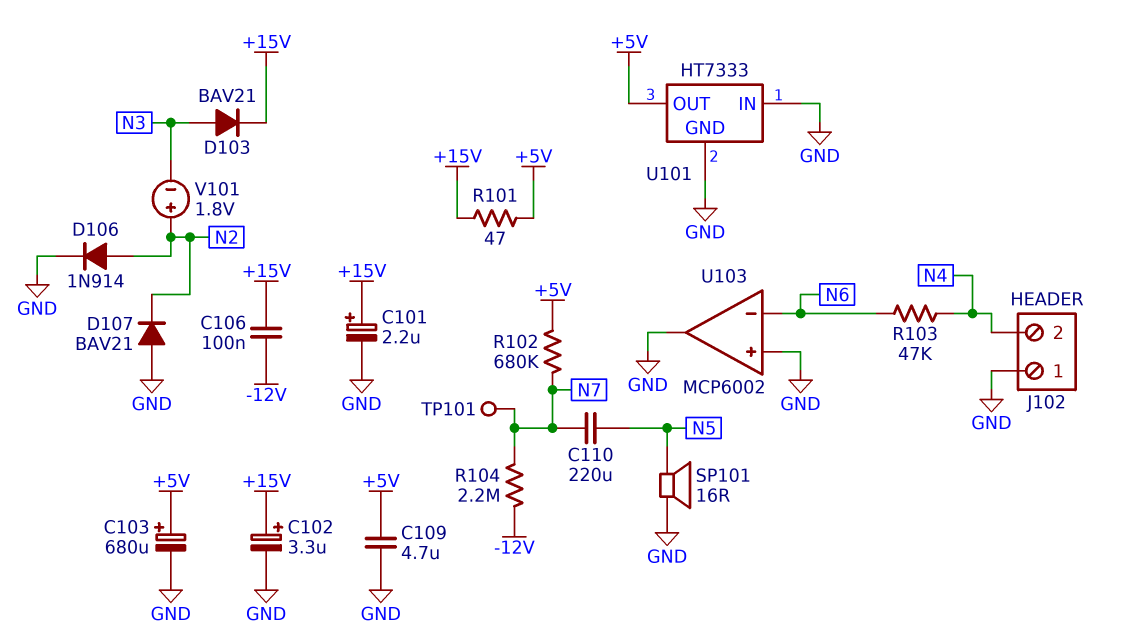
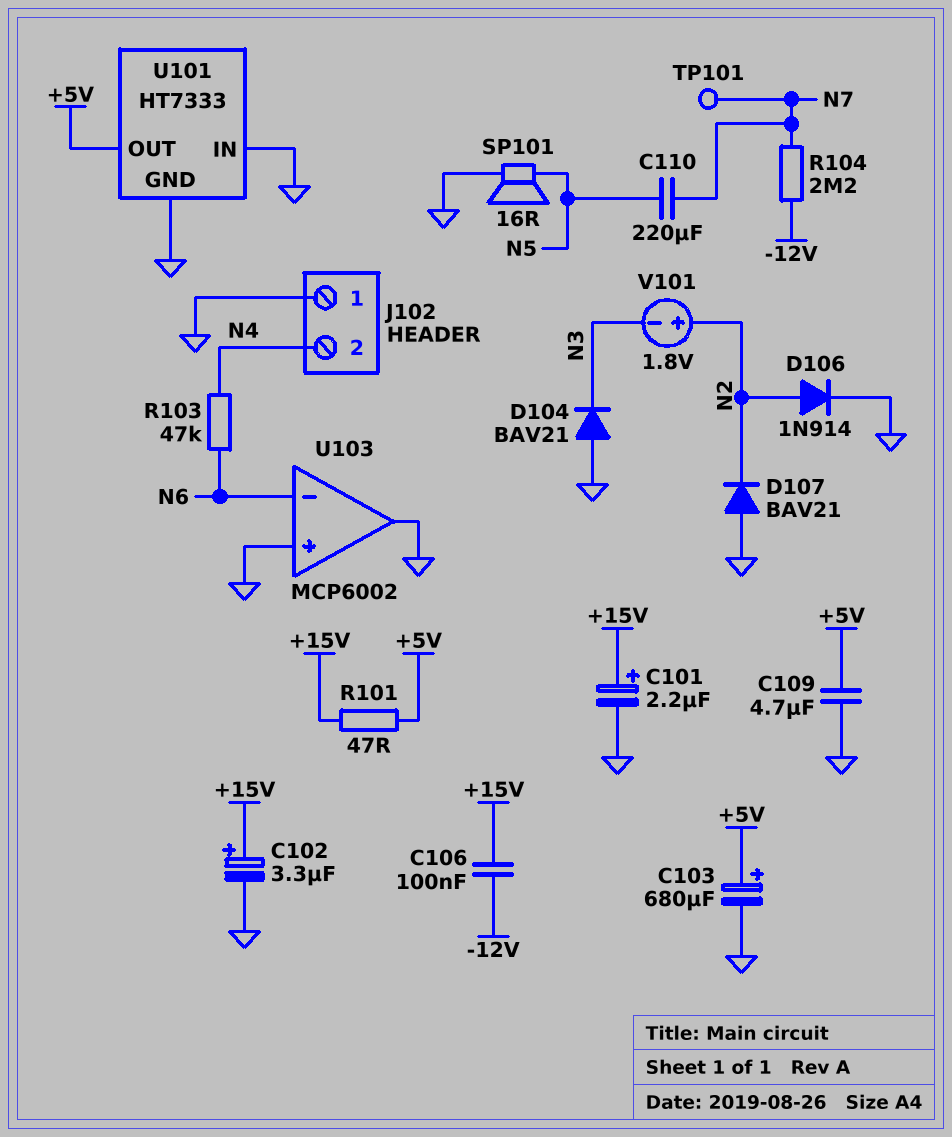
D103: diode BAV21 (A N3, K +15V) -> none
D104: none -> diode BAV21 (A GND, K N3)
R102: 680k (+5V, N7) -> none

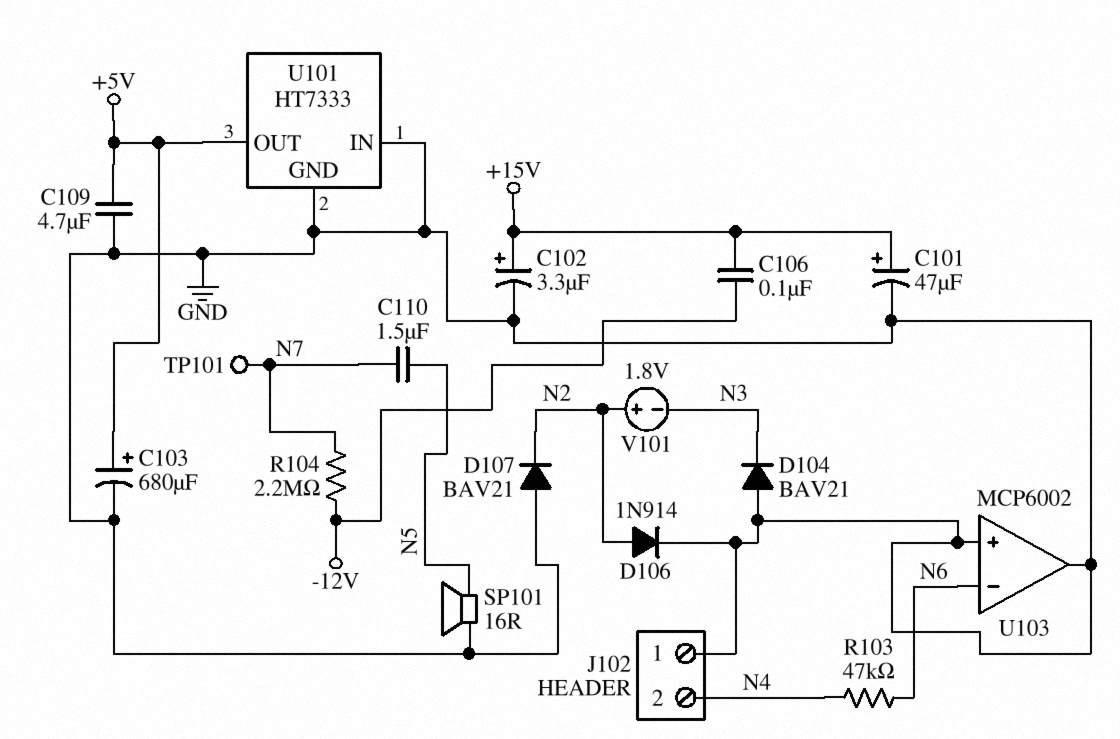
C101: 2.2uF (plus +15V, minus GND) -> 47uF (plus +15V, minus GND)
C110: 220uF (N5, N7) -> 1.5uF (N5, N7)
R101: 47 (+5V, +15V) -> none

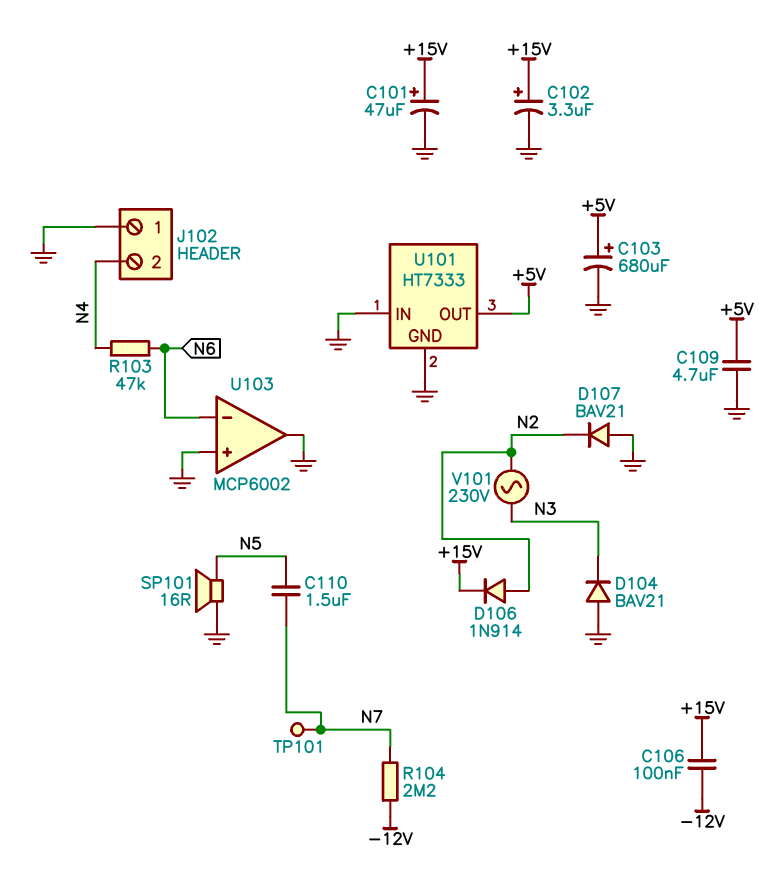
D106: diode 1N914 (A N2, K GND) -> diode 1N914 (A N2, K +15V)
V101: 1.8V (plus N2, minus N3) -> AC 230V (N2, N3)

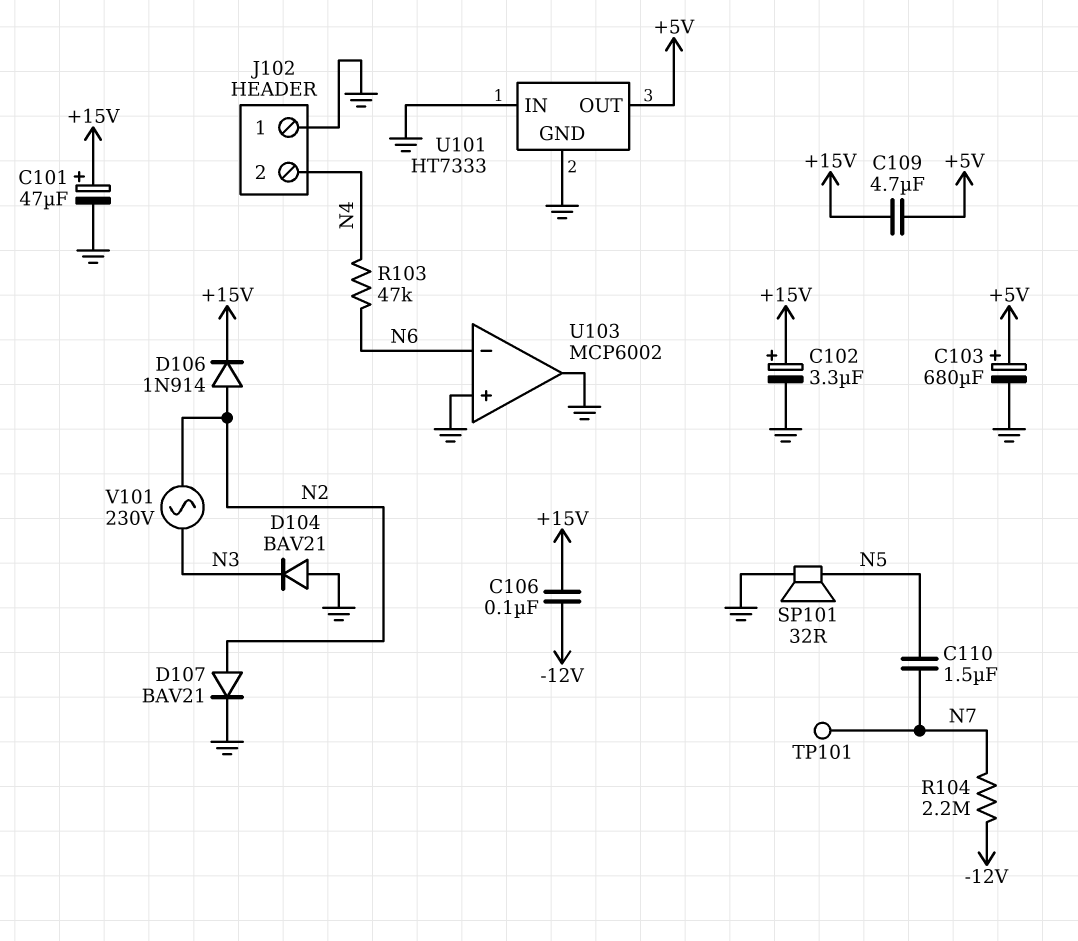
C109: 4.7uF (+5V, GND) -> 4.7uF (+5V, +15V)
D107: diode BAV21 (A GND, K N2) -> diode BAV21 (A N2, K GND)
SP101: speaker 16R (GND, N5) -> speaker 32R (GND, N5)

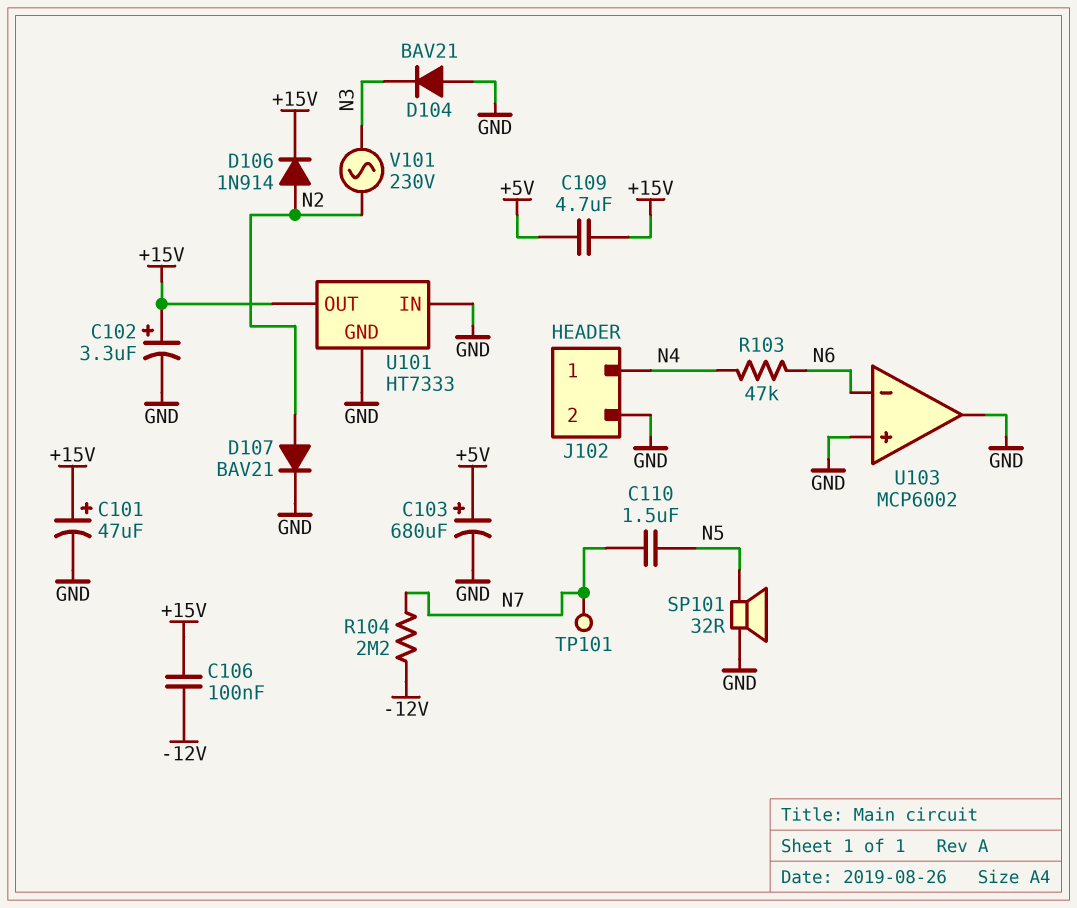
J102 pin 1: GND -> N4
J102 pin 2: N4 -> GND
U101 pin OUT: +5V -> +15V

